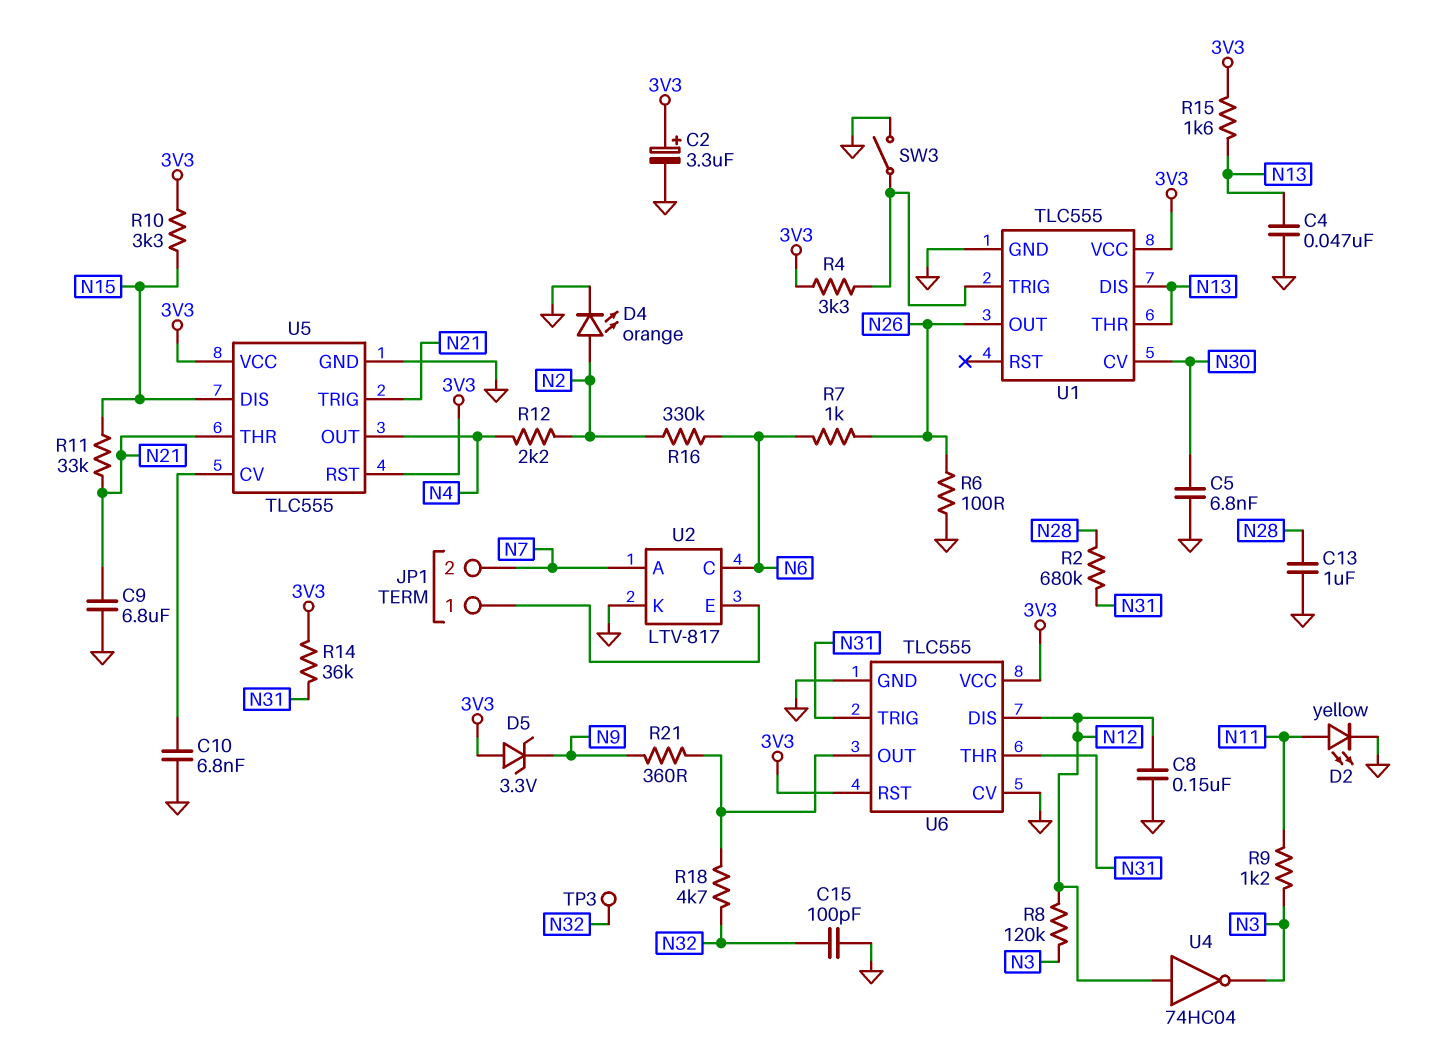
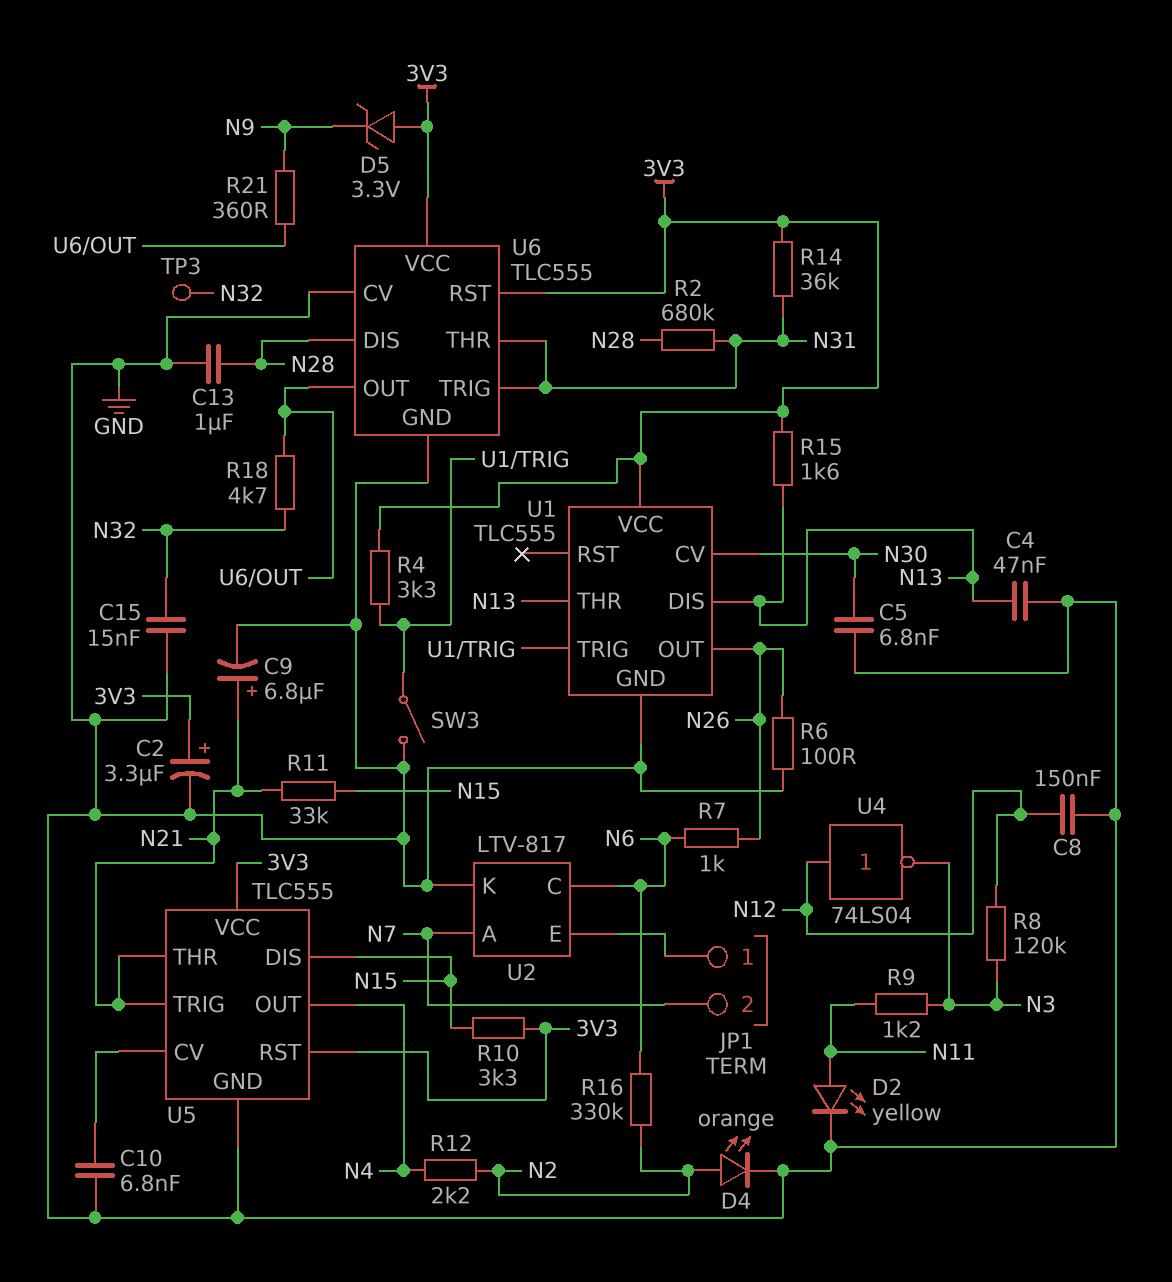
C9: 6.8uF (GND, N21) -> 6.8uF (plus N21, minus GND)
C15: 100pF (GND, N32) -> 15nF (GND, N32)
U4: NOT 74HC04 (in N12, out N3) -> NOT 74LS04 (in N12, out N3)
U6 pin DIS: N12 -> N28

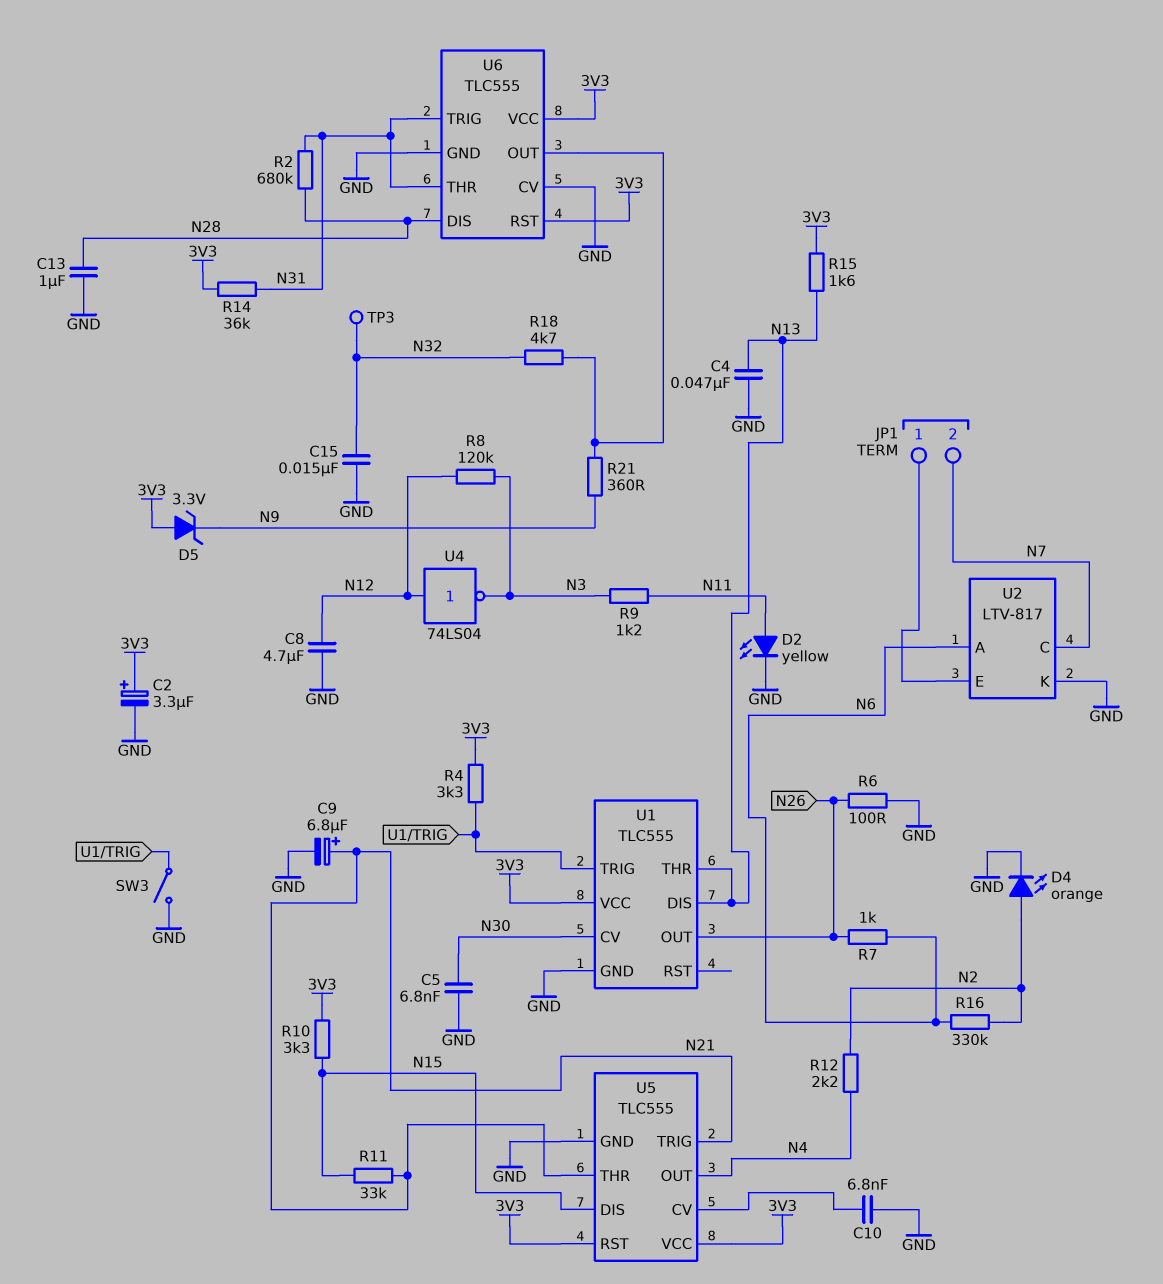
C8: 150nF (GND, N12) -> 4.7uF (GND, N12)
U2 pin A: N7 -> N6
U2 pin C: N6 -> N7

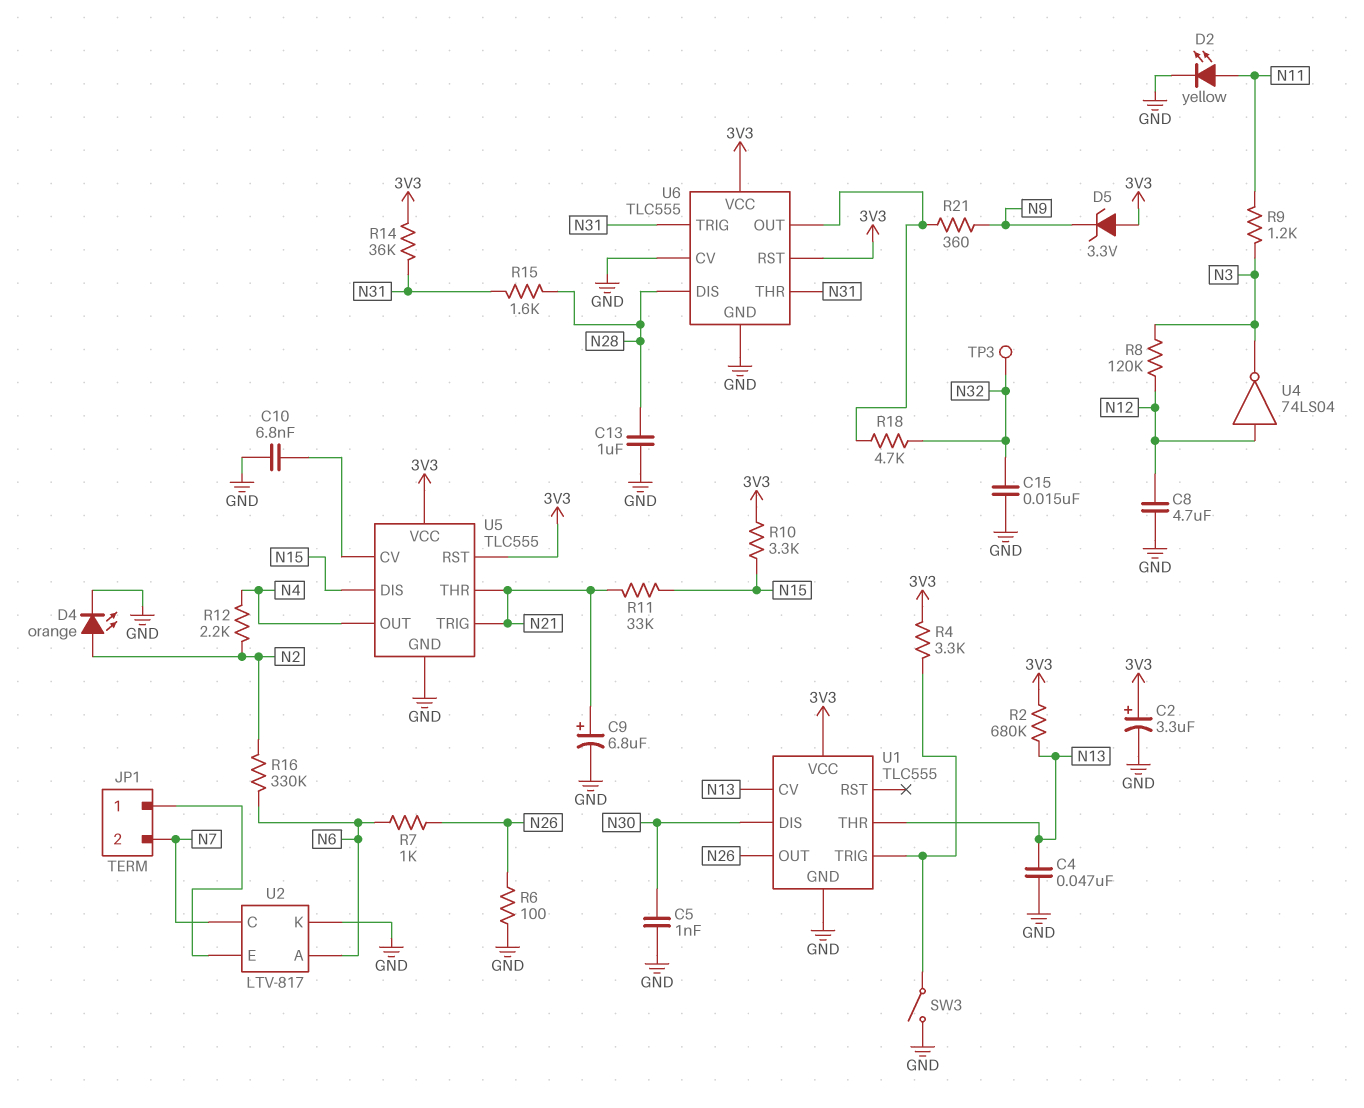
C5: 6.8nF (GND, N30) -> 1nF (GND, N30)
R2: 680k (N28, N31) -> 680k (3V3, N13)
R15: 1.6k (3V3, N13) -> 1.6k (N28, N31)
U1 pin CV: N30 -> N13
U1 pin DIS: N13 -> N30

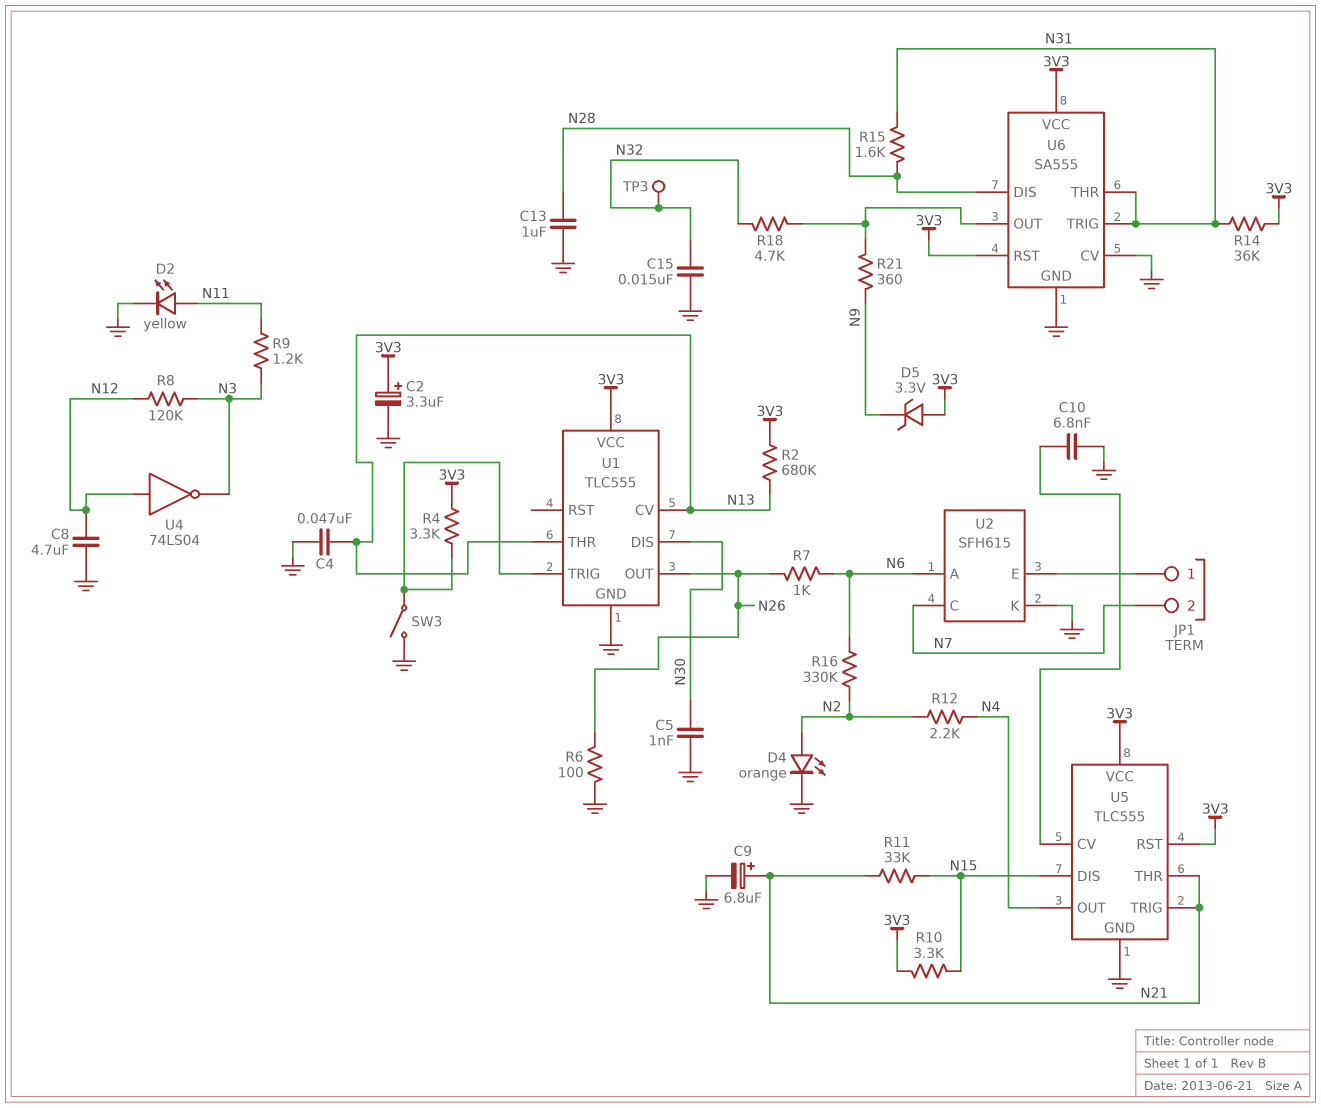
U2: LTV-817 -> SFH615
U6: TLC555 -> SA555

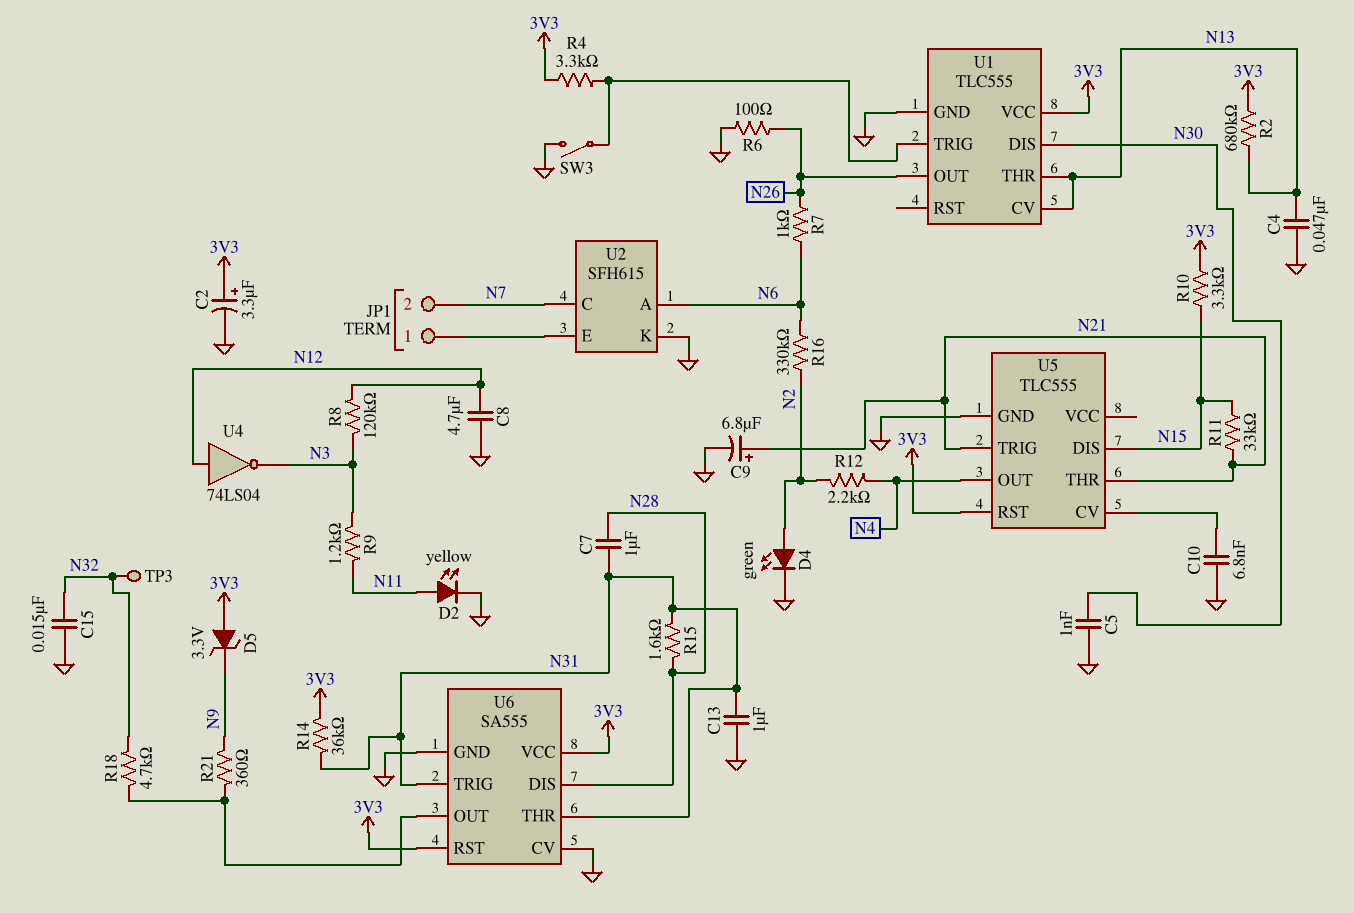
C7: none -> 1uF (N28, N31)
C13: 1uF (GND, N28) -> 1uF (GND, N31)
D4: LED orange (A N2, K GND) -> LED green (A N2, K GND)
U5 pin VCC: 3V3 -> none

